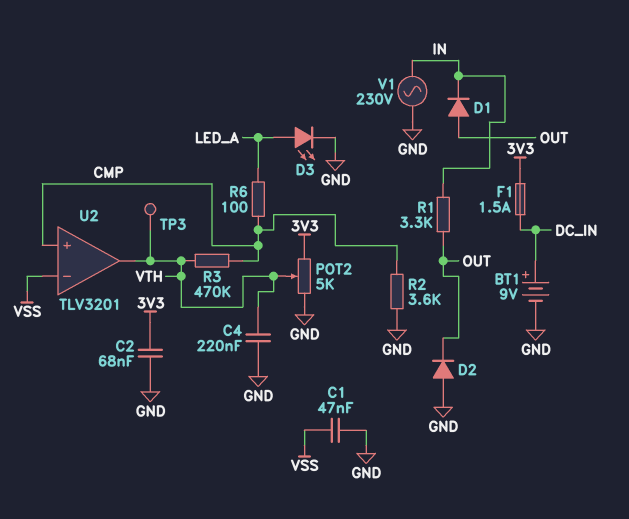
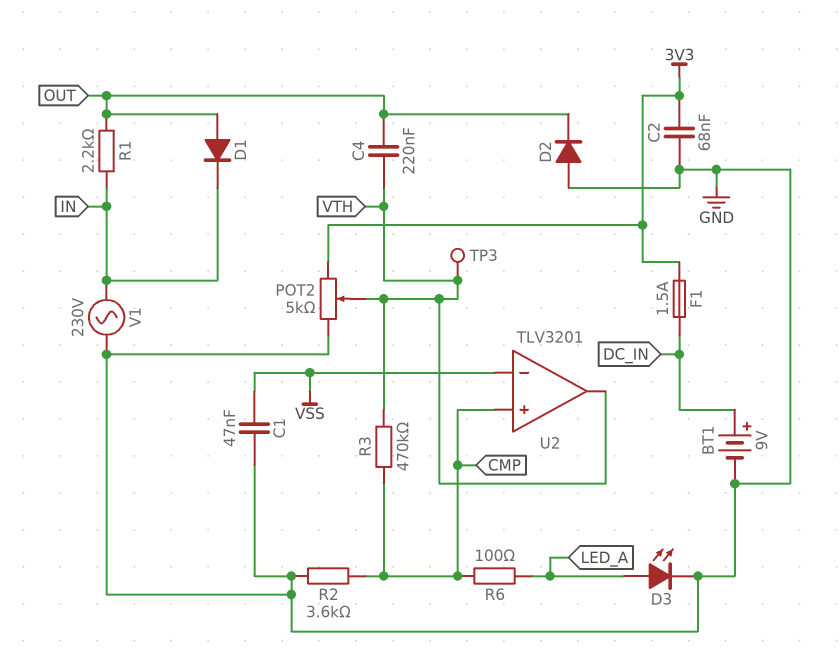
C4: 220nF (GND, VTH) -> 220nF (OUT, VTH)
R1: 3.3k (IN, OUT) -> 2.2k (IN, OUT)

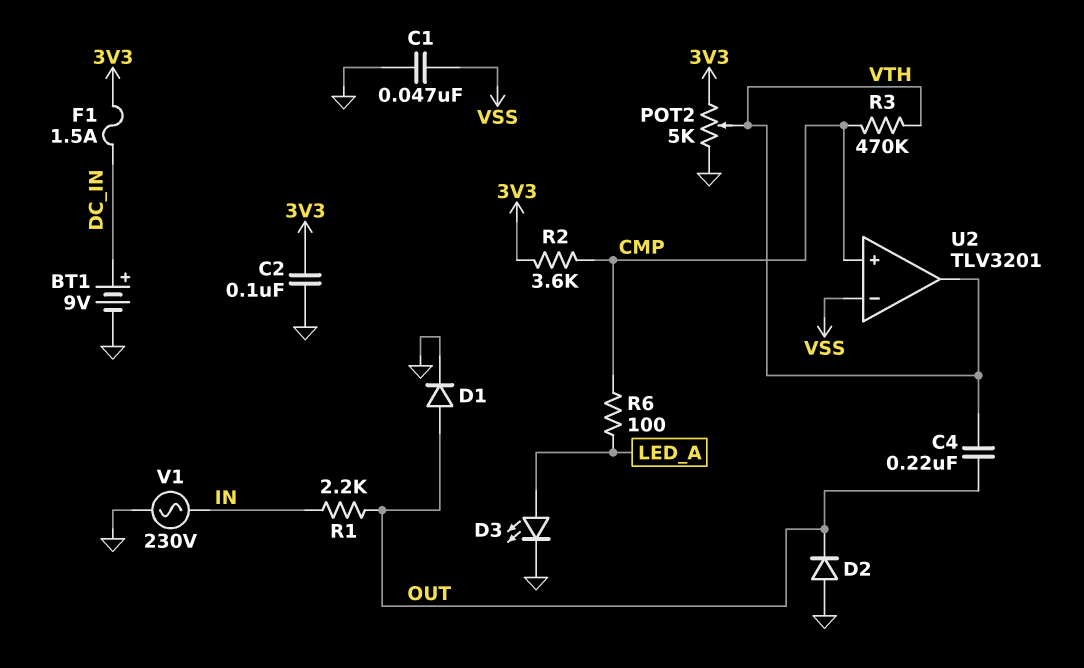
C2: 68nF (3V3, GND) -> 100nF (3V3, GND)
D1: diode (A OUT, K IN) -> diode (A OUT, K GND)
R2: 3.6k (CMP, GND) -> 3.6k (3V3, CMP)
TP3: test point (VTH) -> none

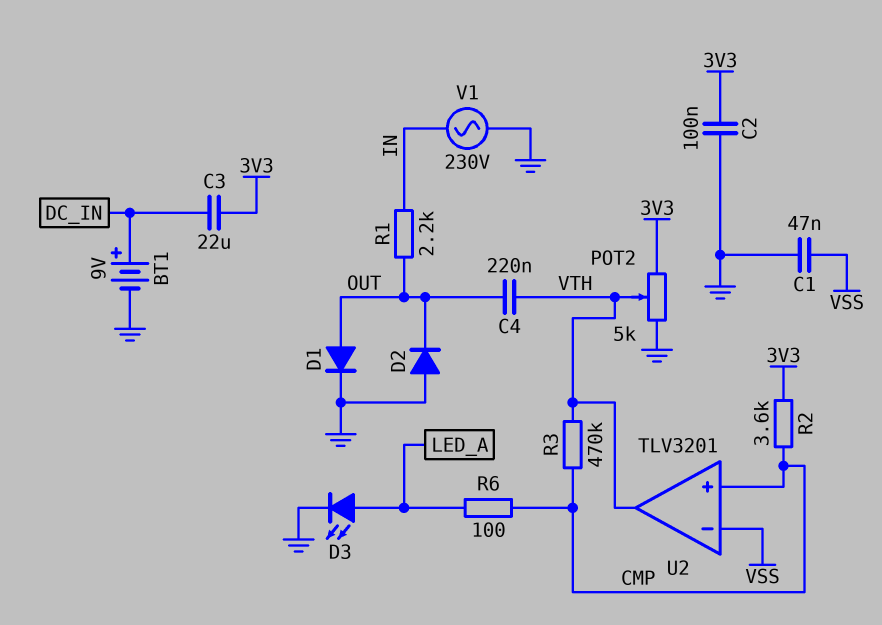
C3: none -> 22uF (3V3, DC_IN)
F1: 1.5A (3V3, DC_IN) -> none

